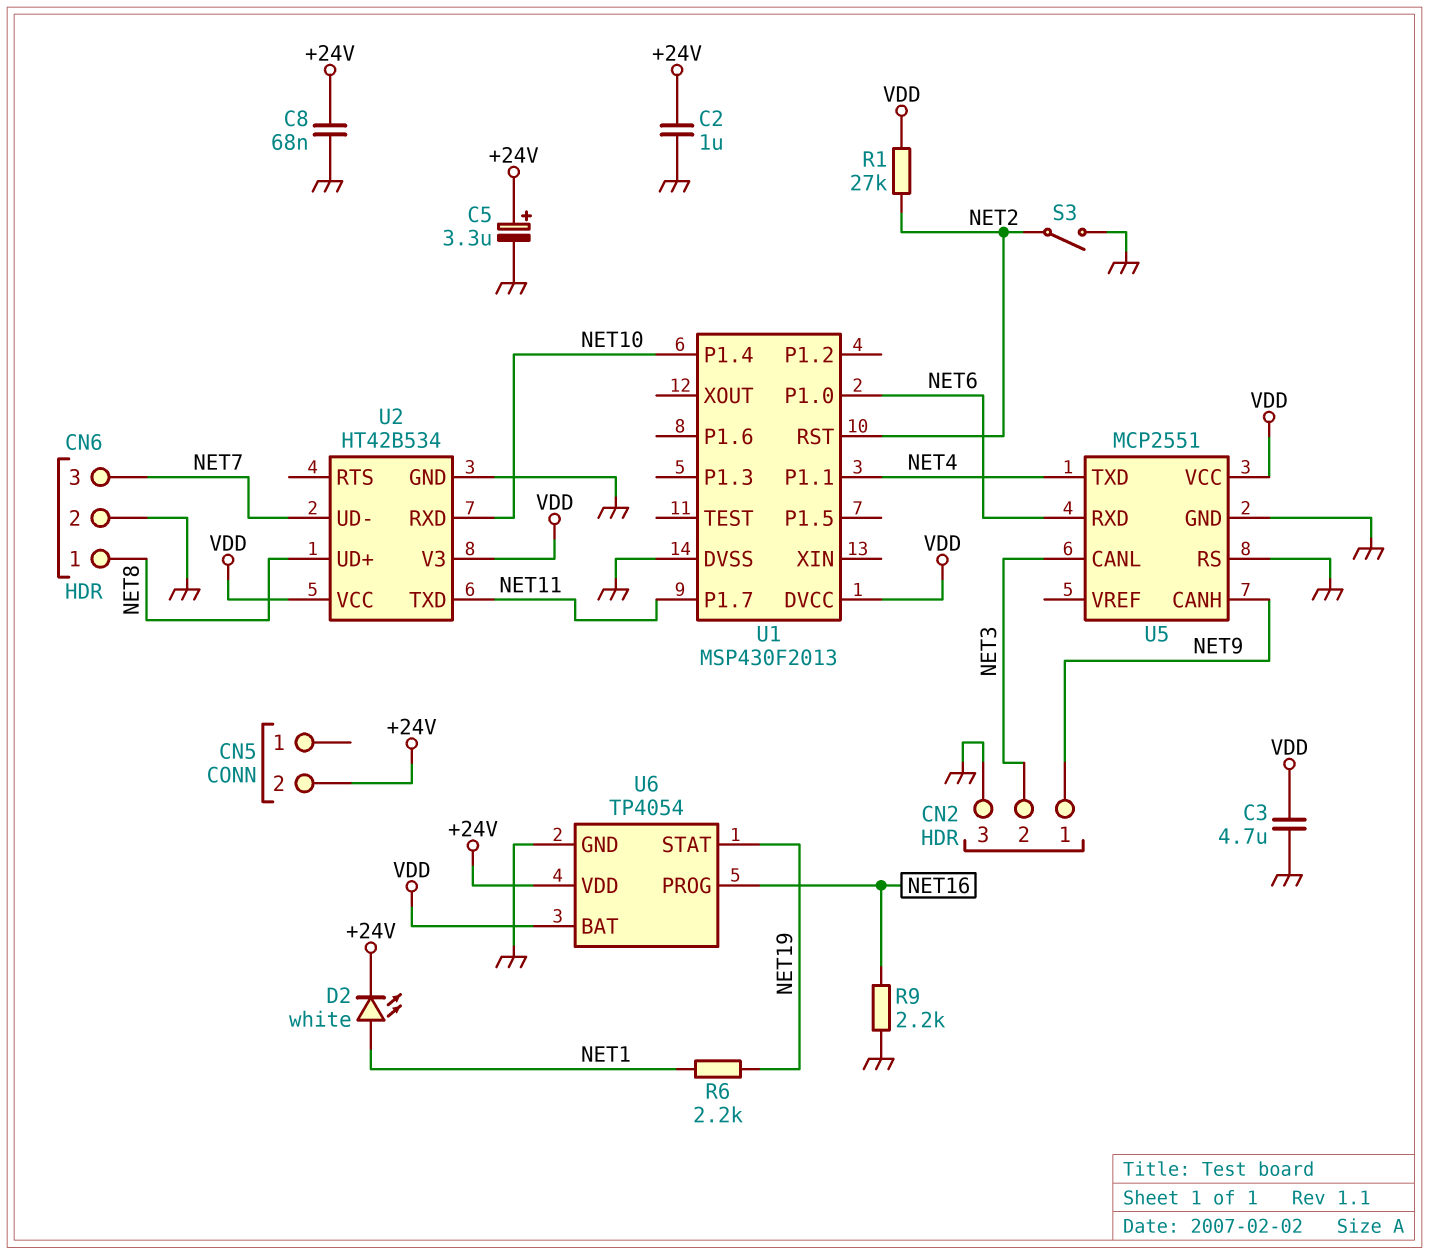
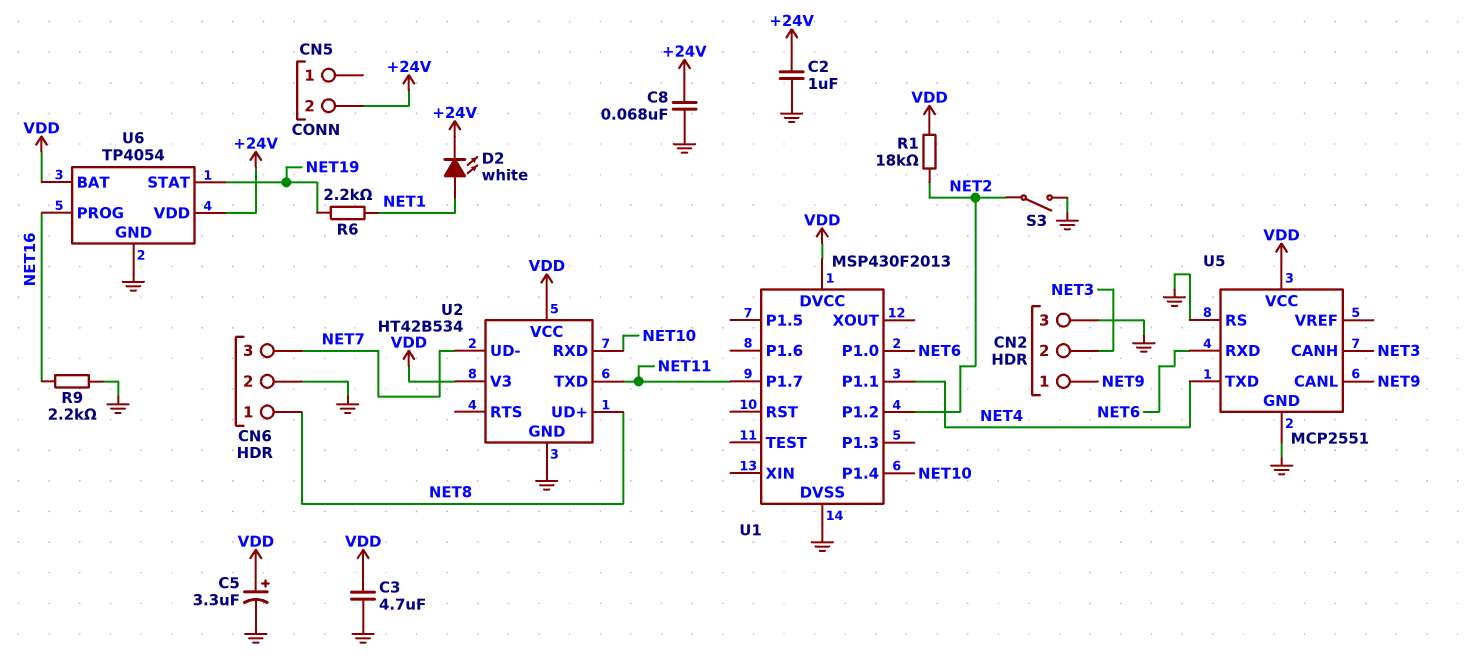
C5: 3.3uF (plus +24V, minus GND) -> 3.3uF (plus VDD, minus GND)
R1: 27k (NET2, VDD) -> 18k (NET2, VDD)
U1 pin P1.2: none -> NET2
U1 pin RST: NET2 -> none
U5 pin CANH: NET9 -> NET3
U5 pin CANL: NET3 -> NET9

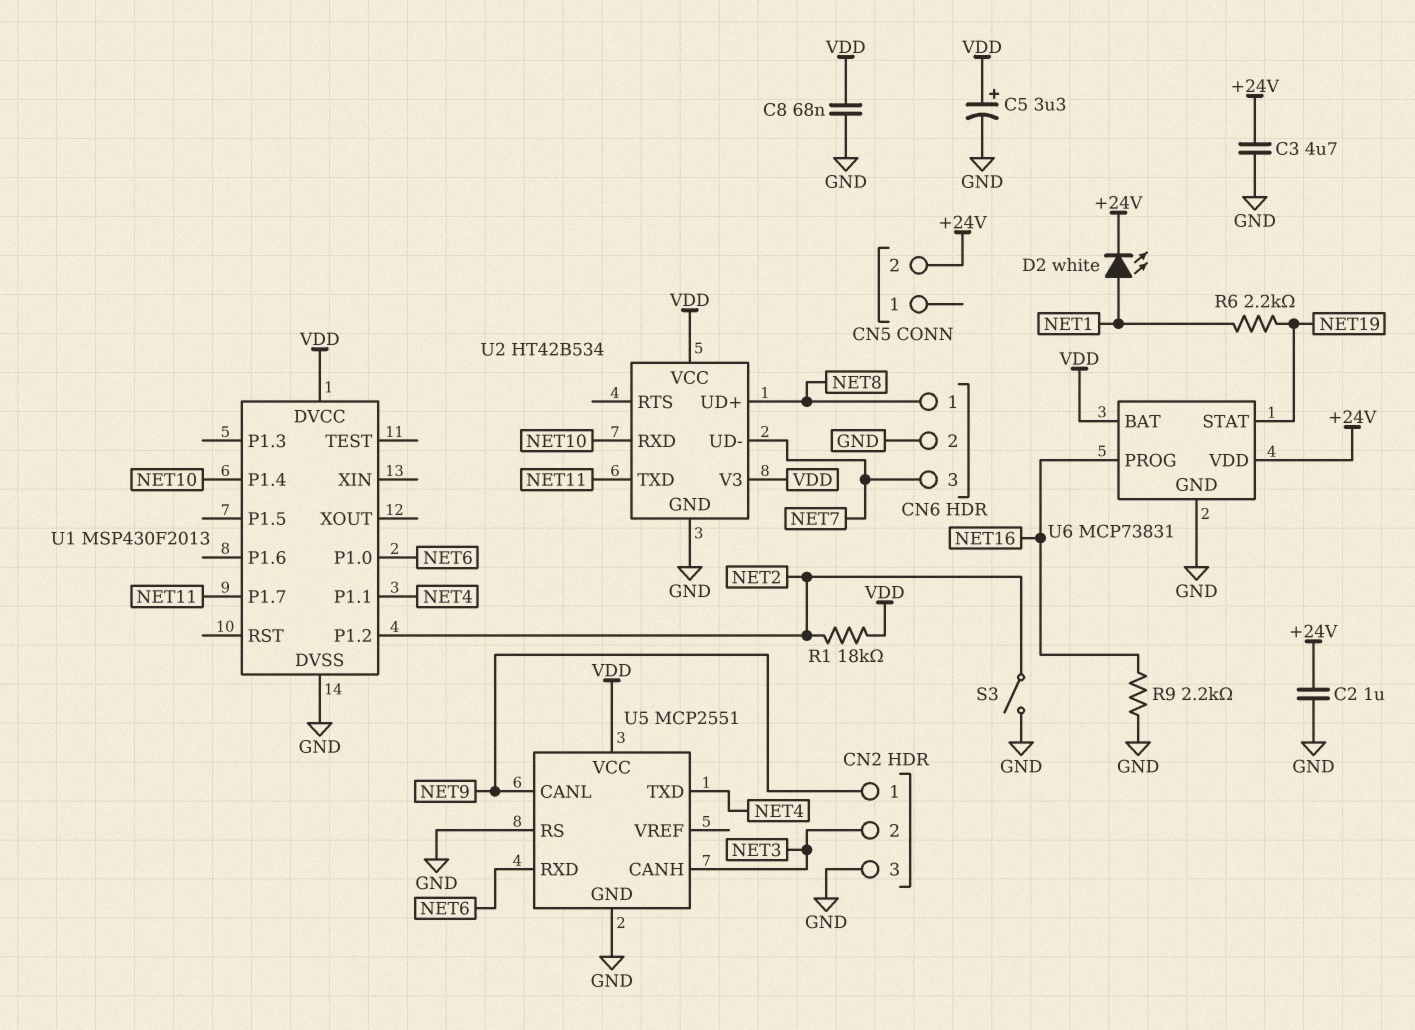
C3: 4.7uF (GND, VDD) -> 4.7uF (+24V, GND)
C8: 68nF (+24V, GND) -> 68nF (GND, VDD)
U6: TP4054 -> MCP73831

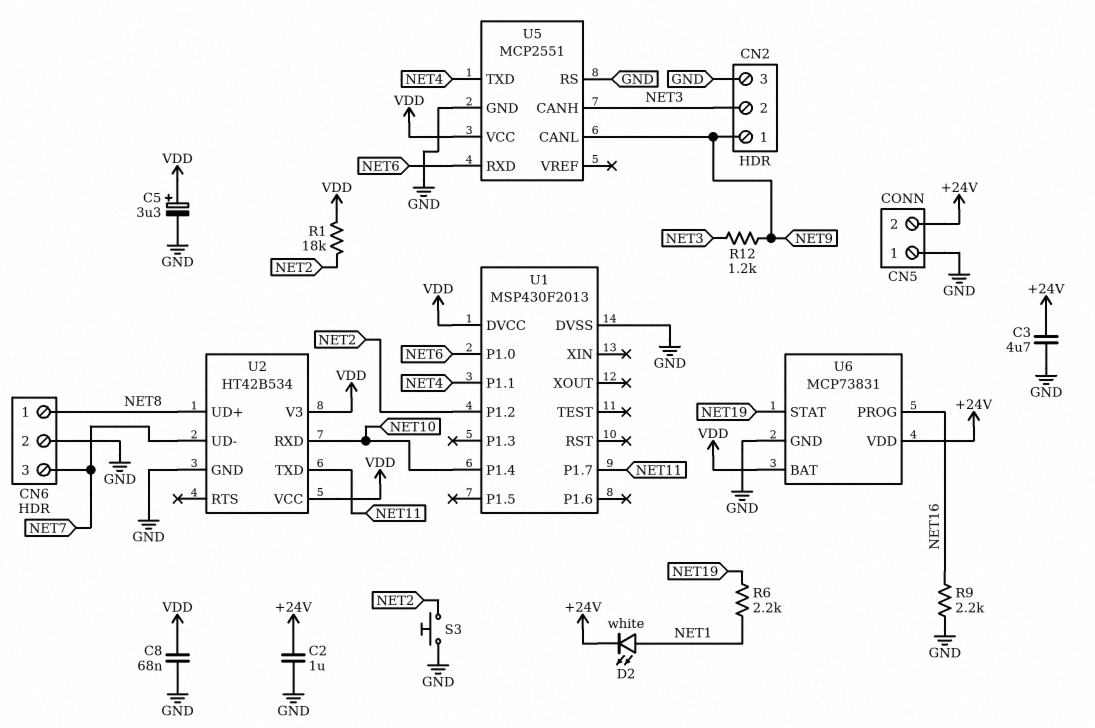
CN5 pin 1: none -> GND
R12: none -> 1.2k (NET3, NET9)
S3: switch (GND, NET2) -> button (GND, NET2)

